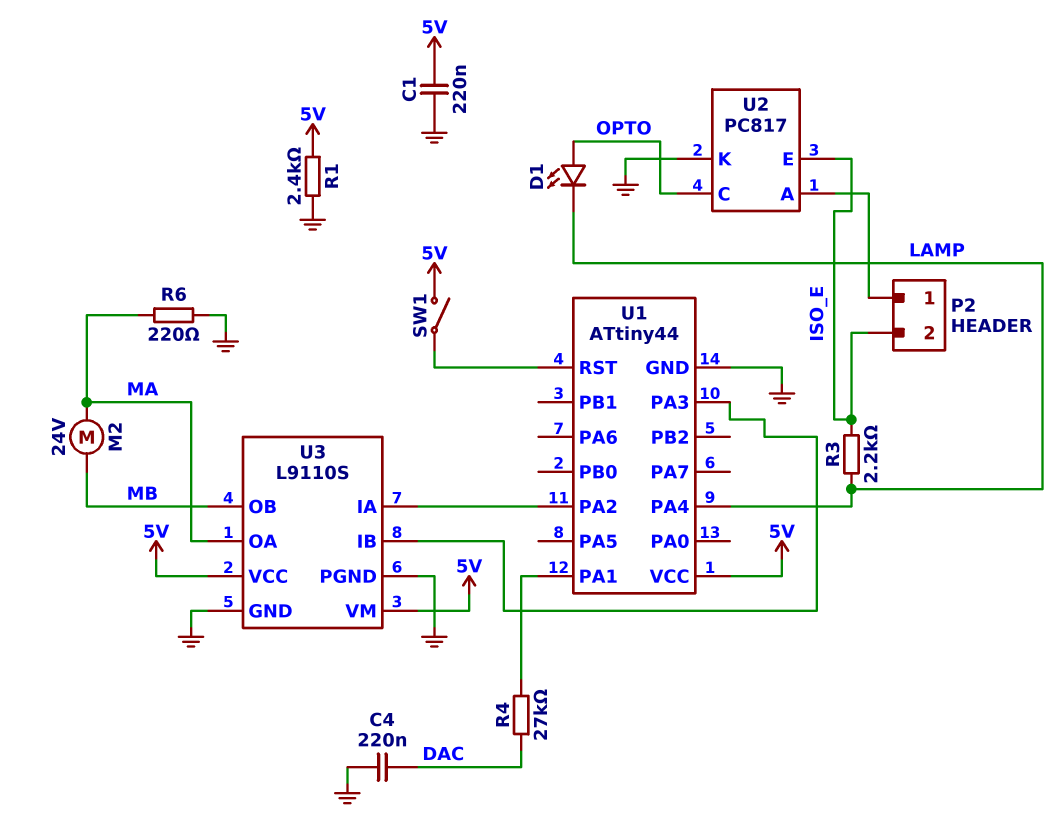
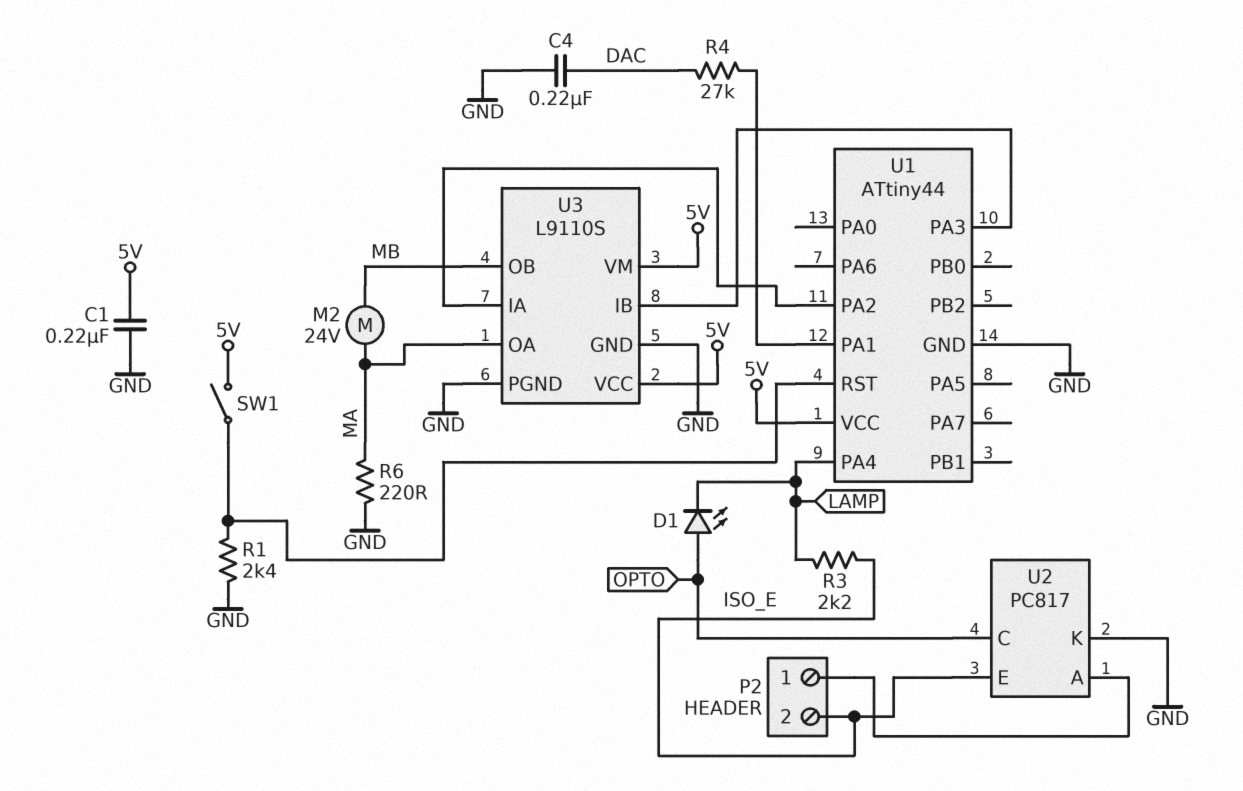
R1: 2.4k (5V, GND) -> 2.4k (GND, U1/RST)

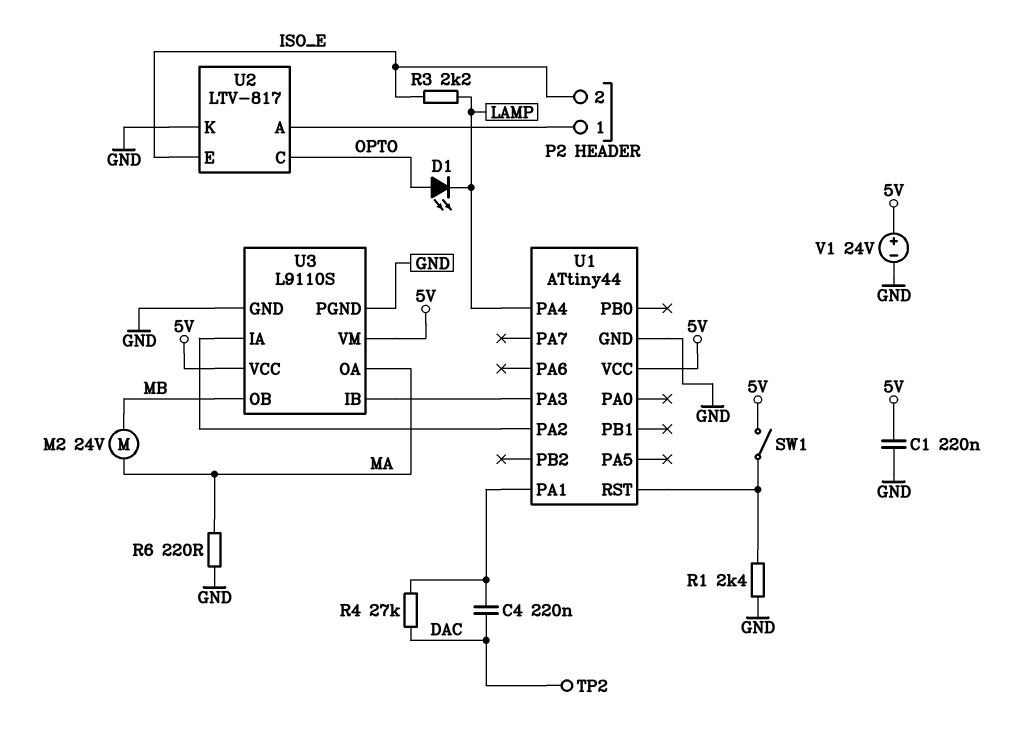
C4: 220nF (DAC, GND) -> 220nF (DAC, U1/PA1)
TP2: none -> test point (DAC)
U2: PC817 -> LTV-817
V1: none -> 24V (plus 5V, minus GND)

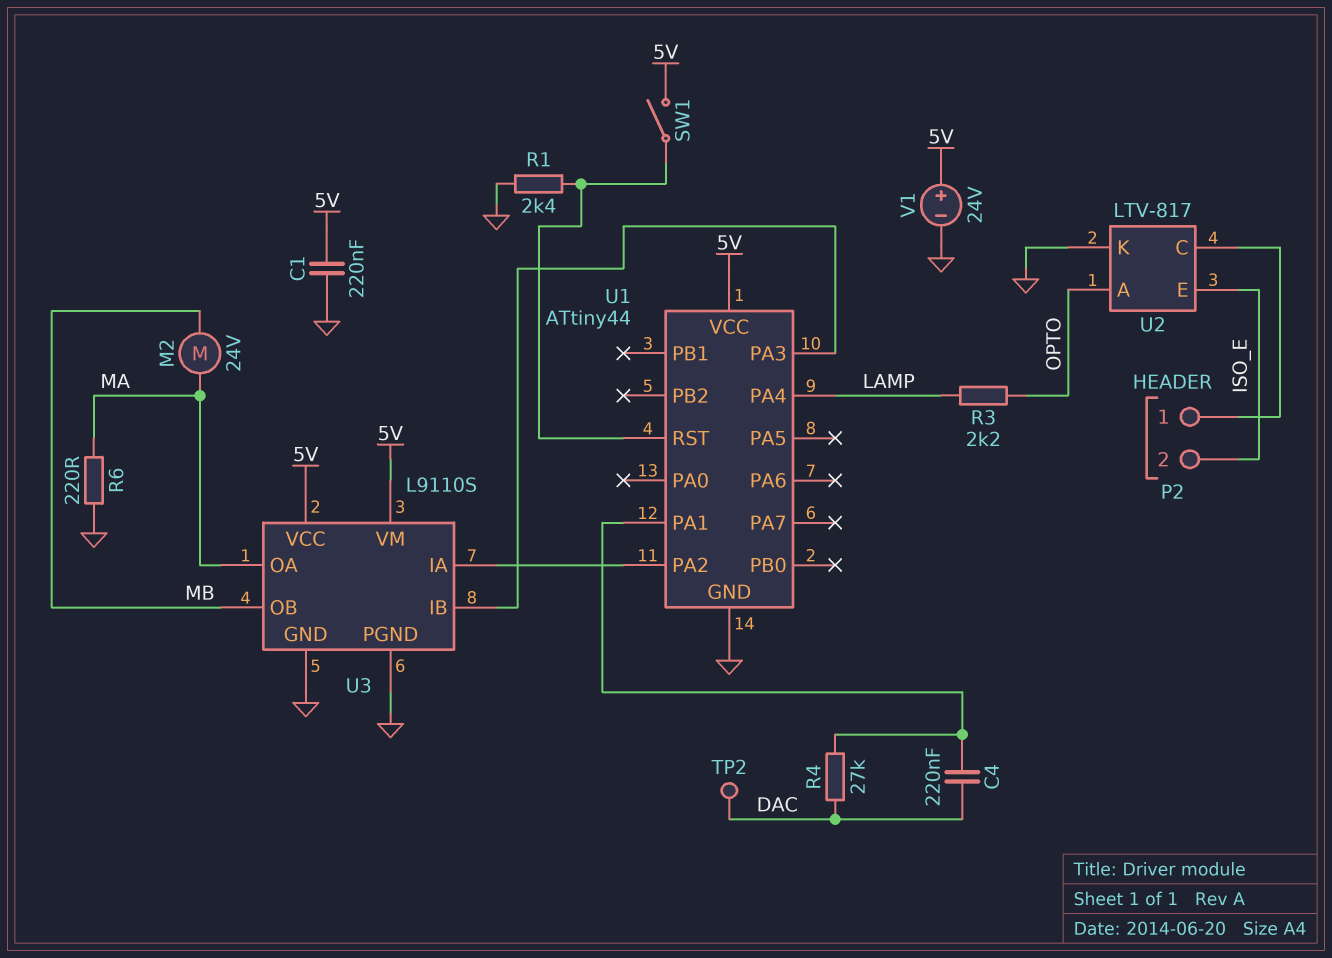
D1: LED (A OPTO, K LAMP) -> none
R3: 2.2k (ISO_E, LAMP) -> 2.2k (LAMP, OPTO)
U2 pin A: P2/1 -> OPTO
U2 pin C: OPTO -> P2/1

